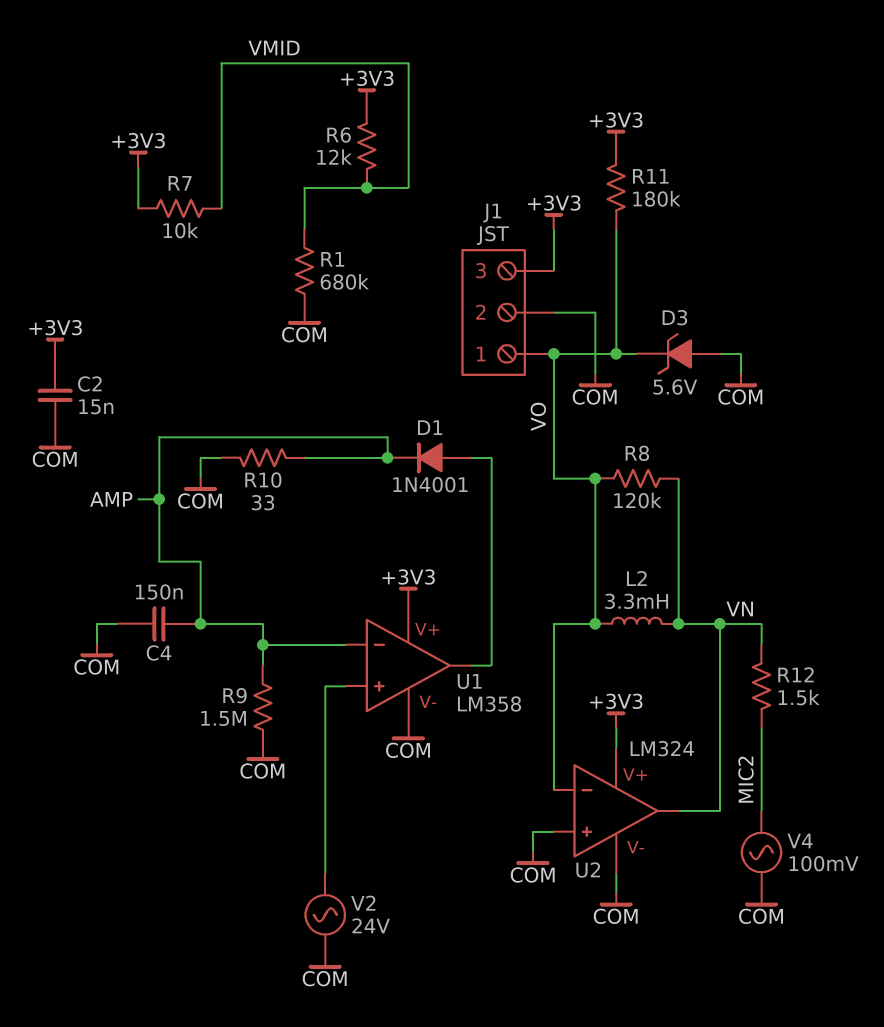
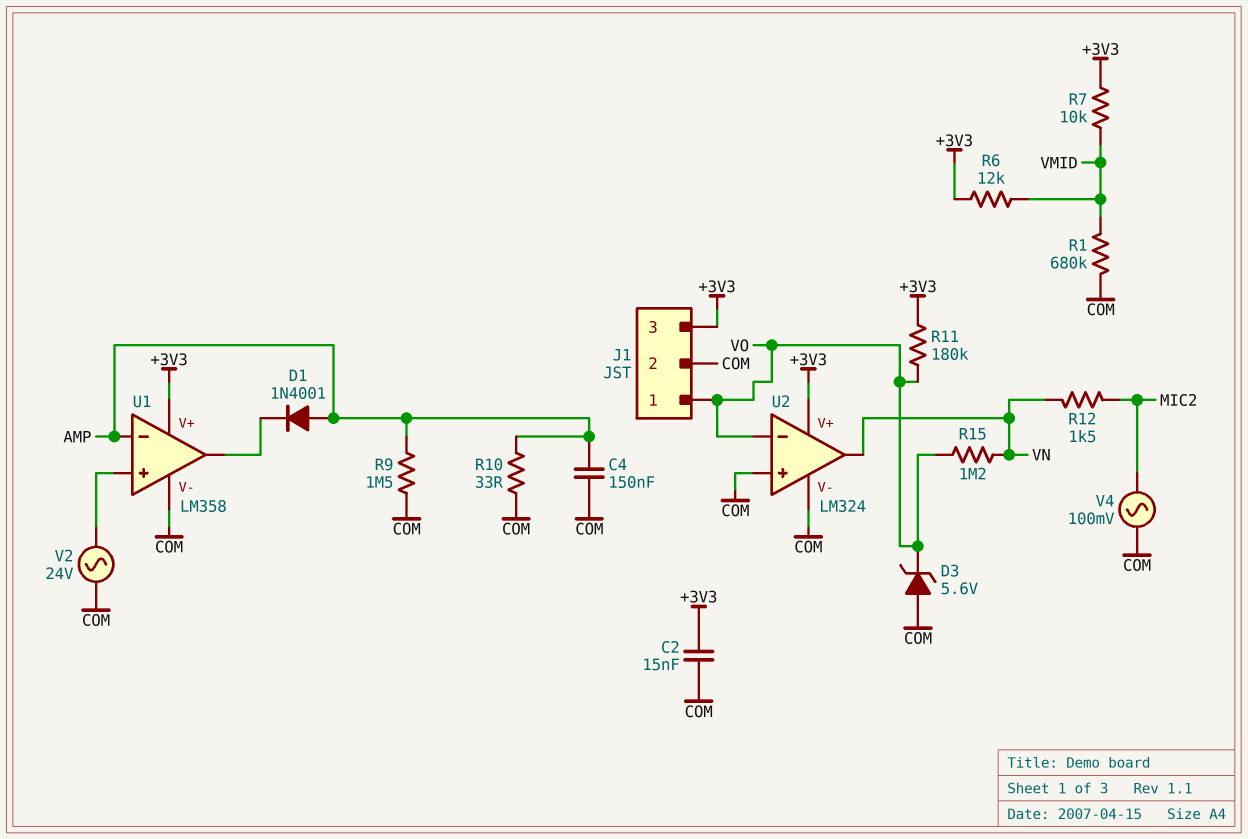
D1: diode 1N4001 (A U1/out, K AMP) -> diode 1N4001 (A AMP, K U1/out)
L2: 3.3mH (VN, VO) -> none
R8: 120k (VN, VO) -> none
R15: none -> 1.2M (VN, VO)

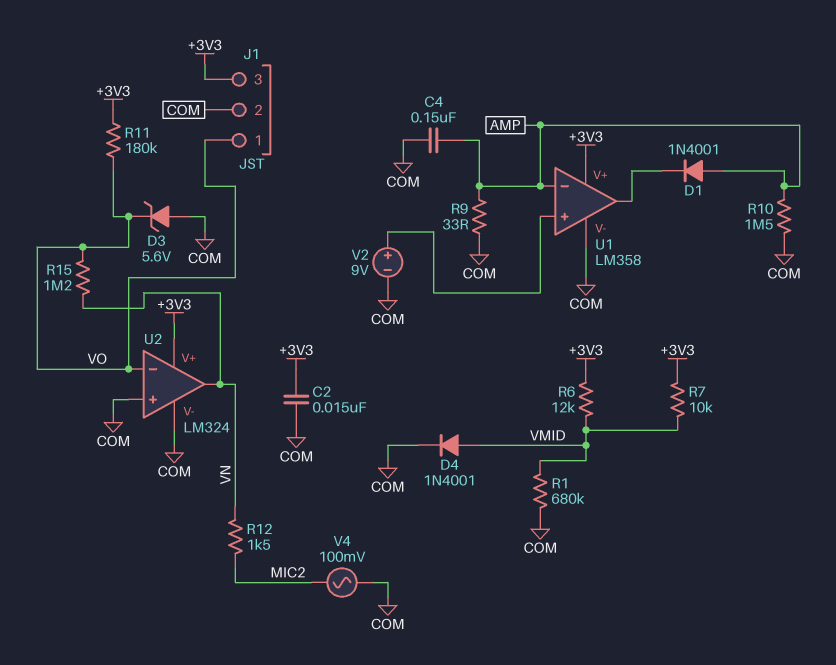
D4: none -> diode 1N4001 (A VMID, K COM)
R9: 1.5M (AMP, COM) -> 33 (AMP, COM)
R10: 33 (AMP, COM) -> 1.5M (AMP, COM)
V2: AC 24V (COM, U1/in+) -> 9V (plus U1/in+, minus COM)

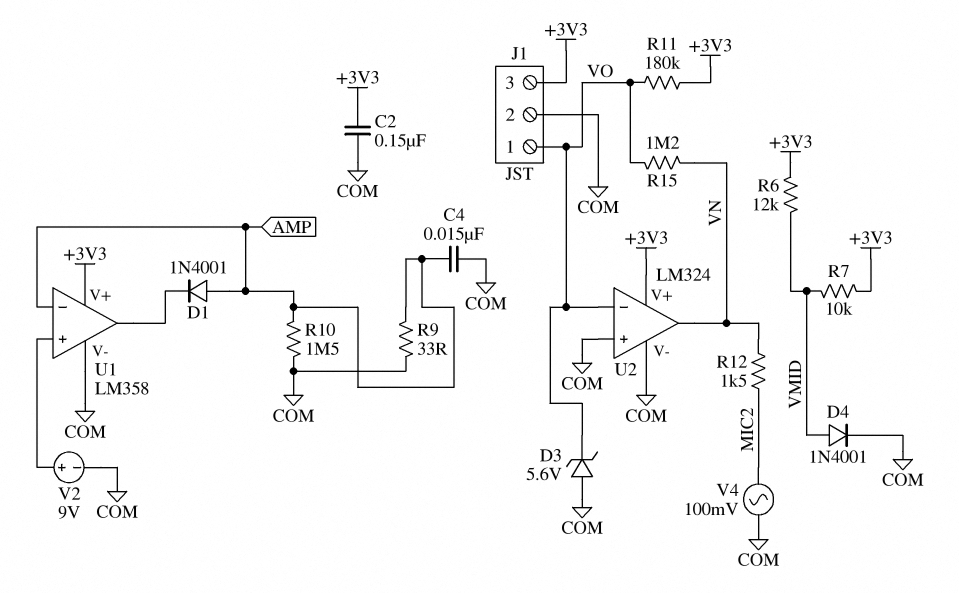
C2: 15nF (+3V3, COM) -> 150nF (+3V3, COM)
C4: 150nF (AMP, COM) -> 15nF (AMP, COM)
R1: 680k (COM, VMID) -> none

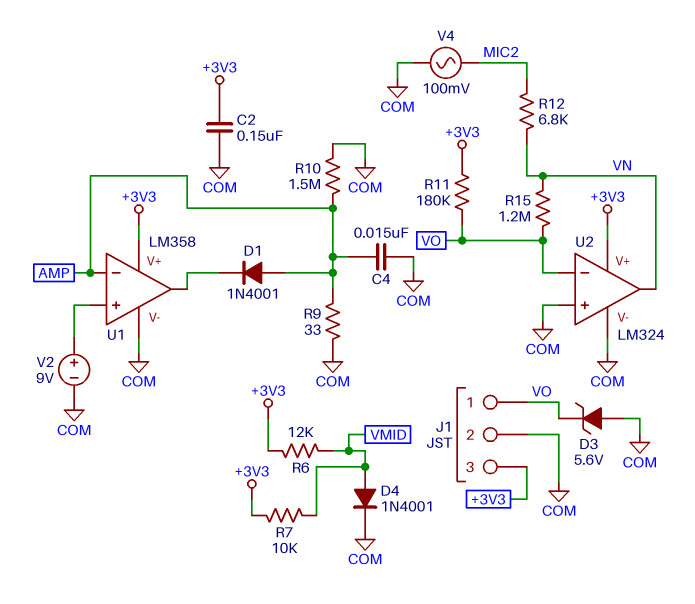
R12: 1.5k (MIC2, VN) -> 6.8k (MIC2, VN)

